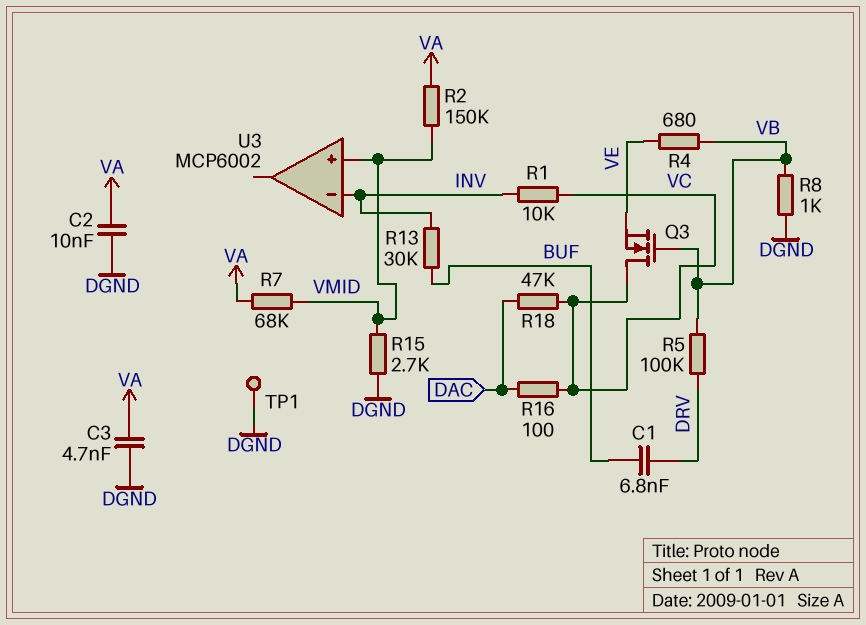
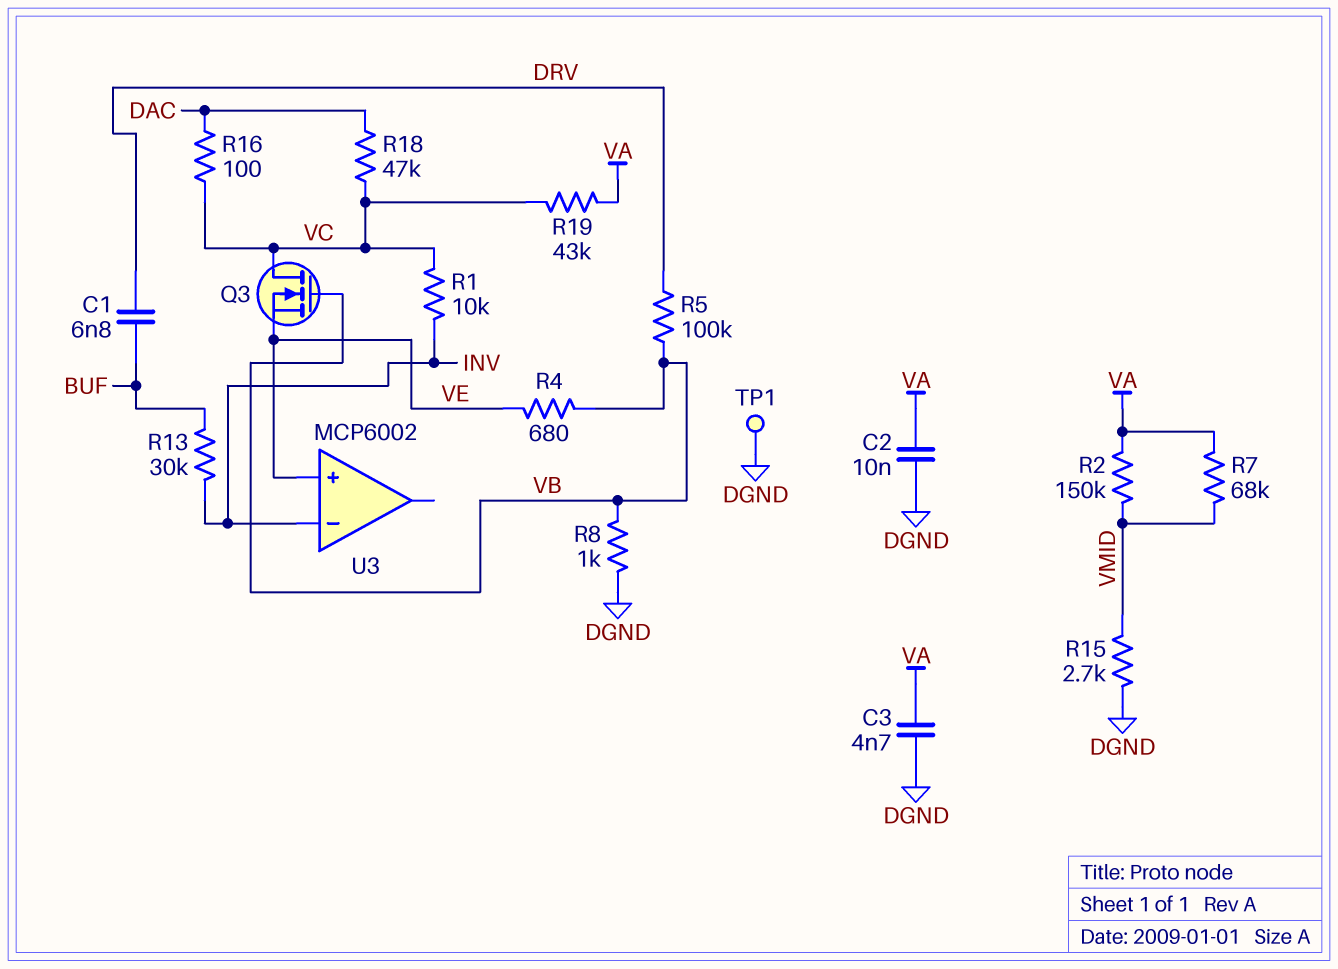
R19: none -> 43k (VA, VC)
U3 pin in+: VMID -> VE

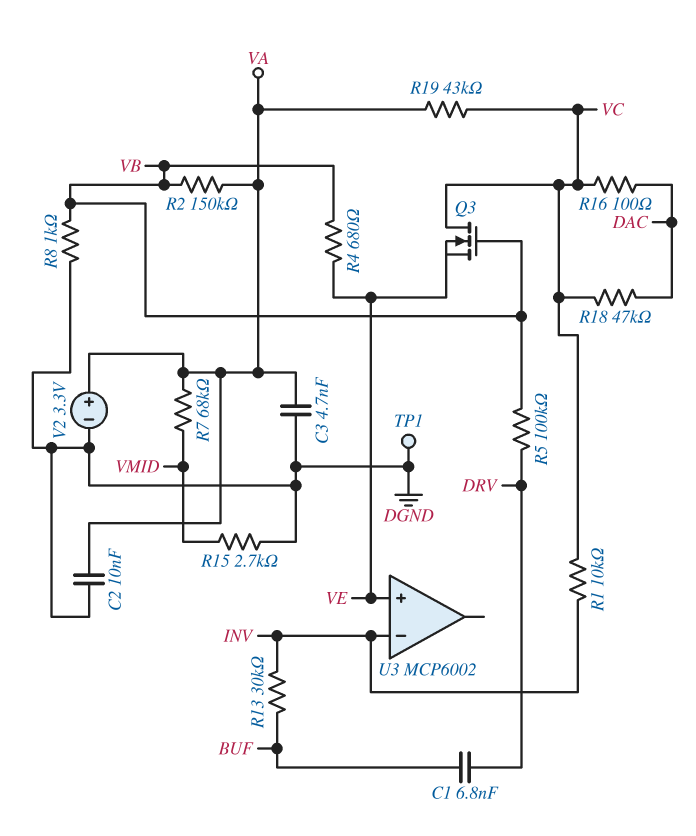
R2: 150k (VA, VMID) -> 150k (VA, VB)
V2: none -> 3.3V (plus VA, minus DGND)

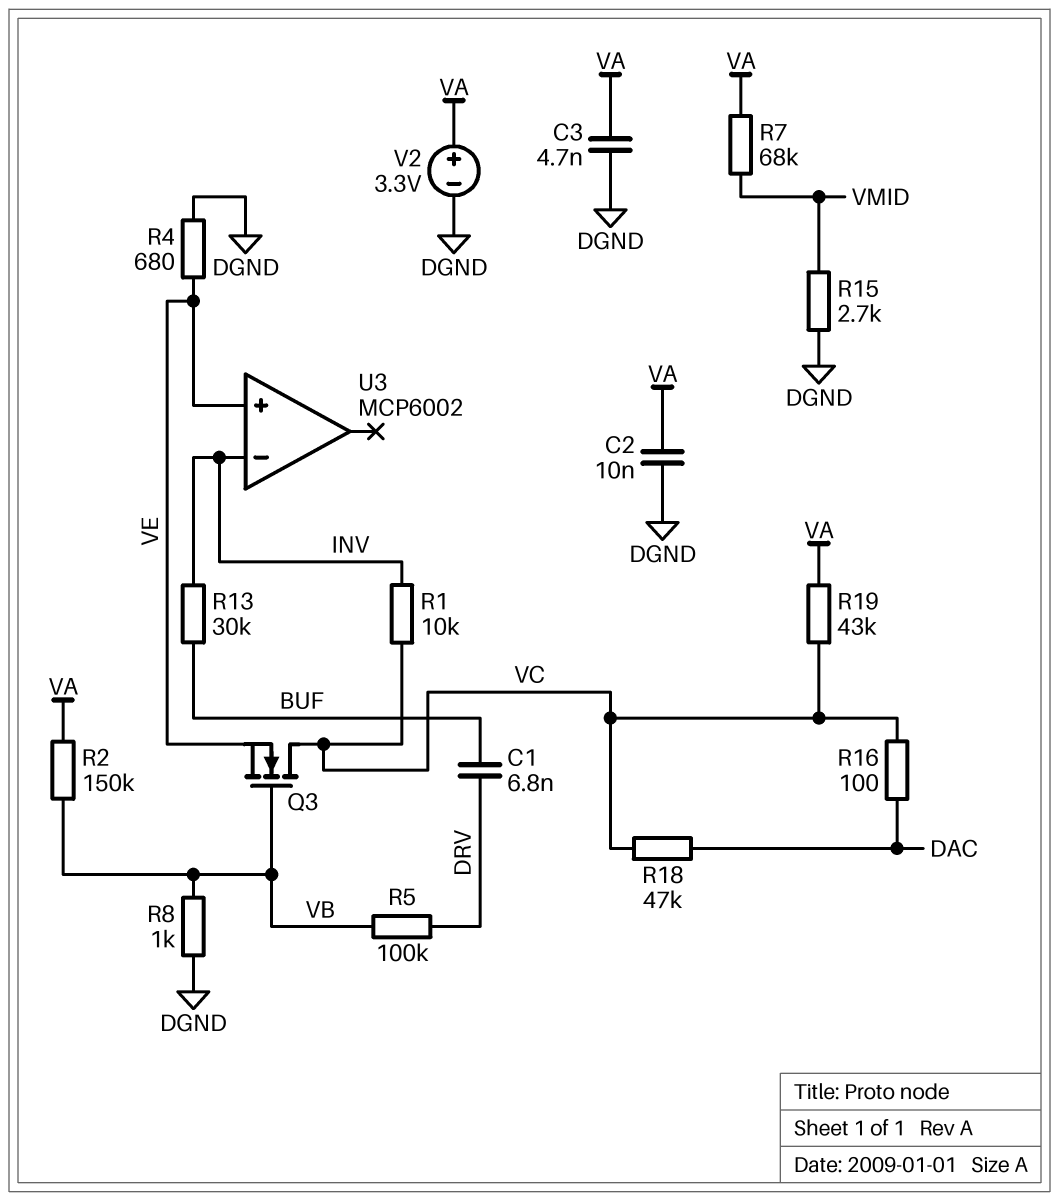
R4: 680 (VB, VE) -> 680 (DGND, VE)
TP1: test point (DGND) -> none

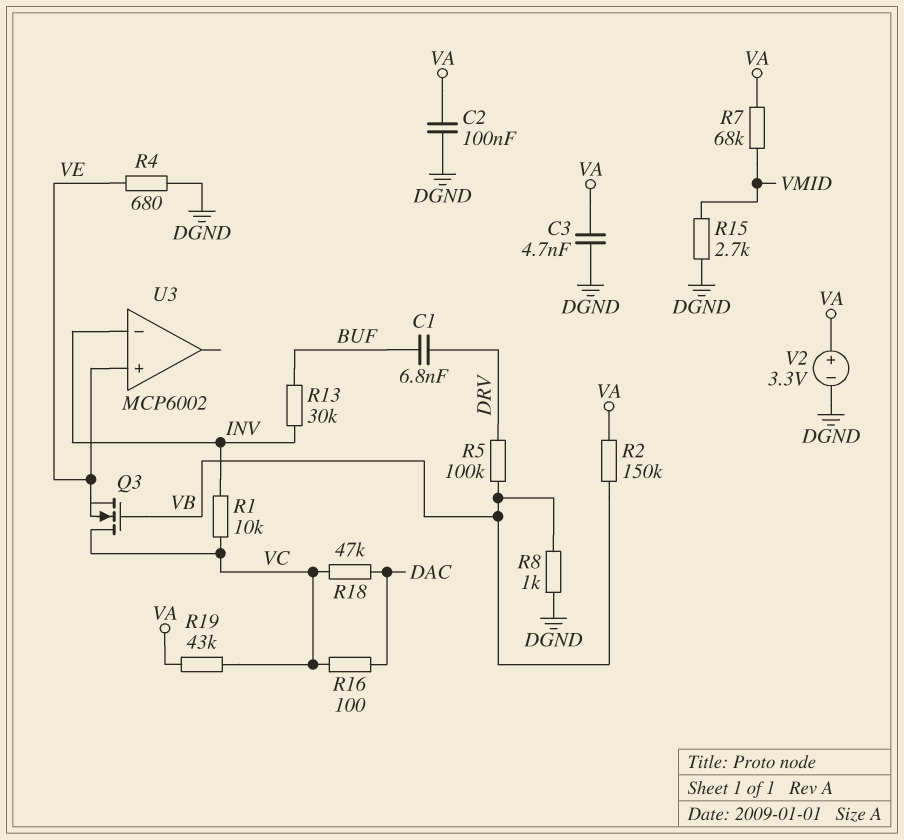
C2: 10nF (DGND, VA) -> 100nF (DGND, VA)

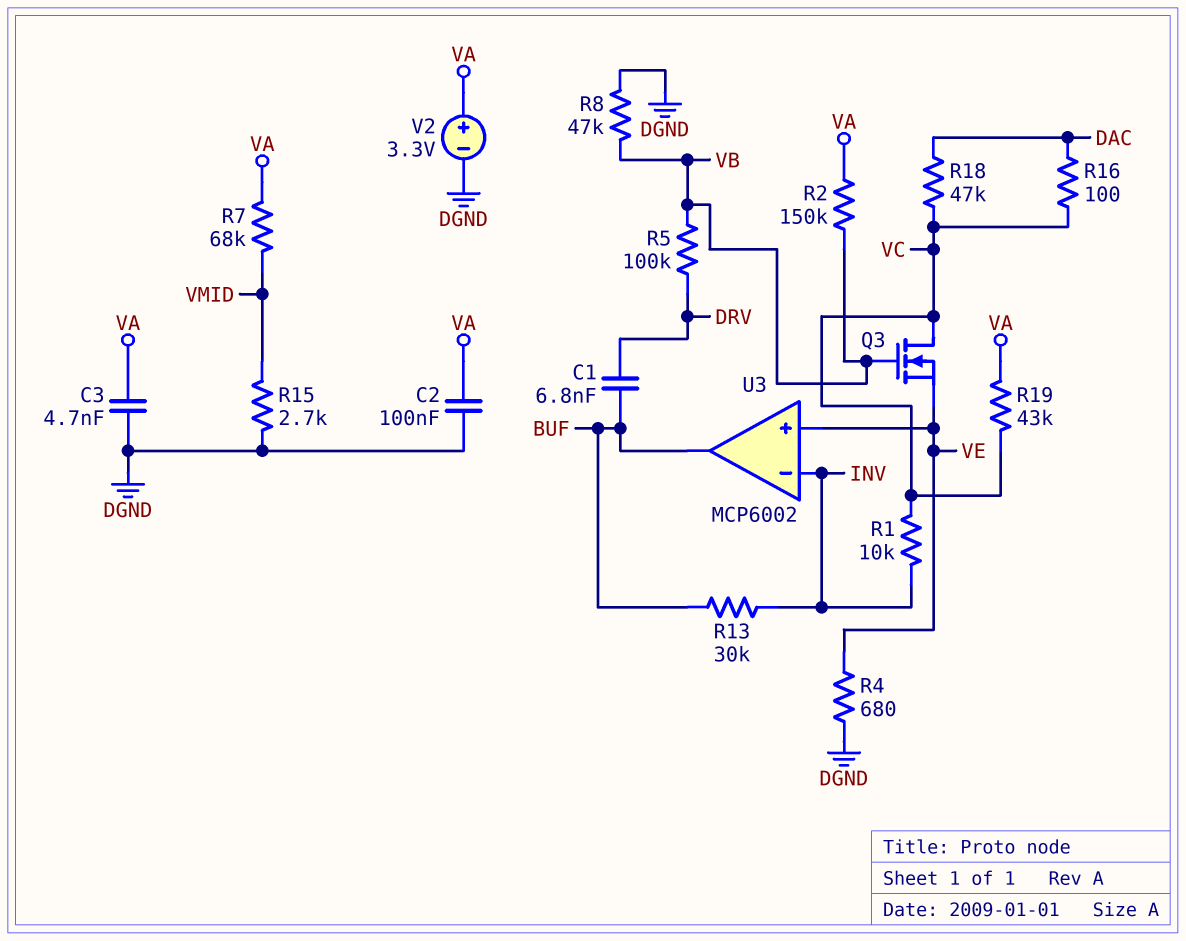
R8: 1k (DGND, VB) -> 47k (DGND, VB)
U3 pin out: none -> BUF

